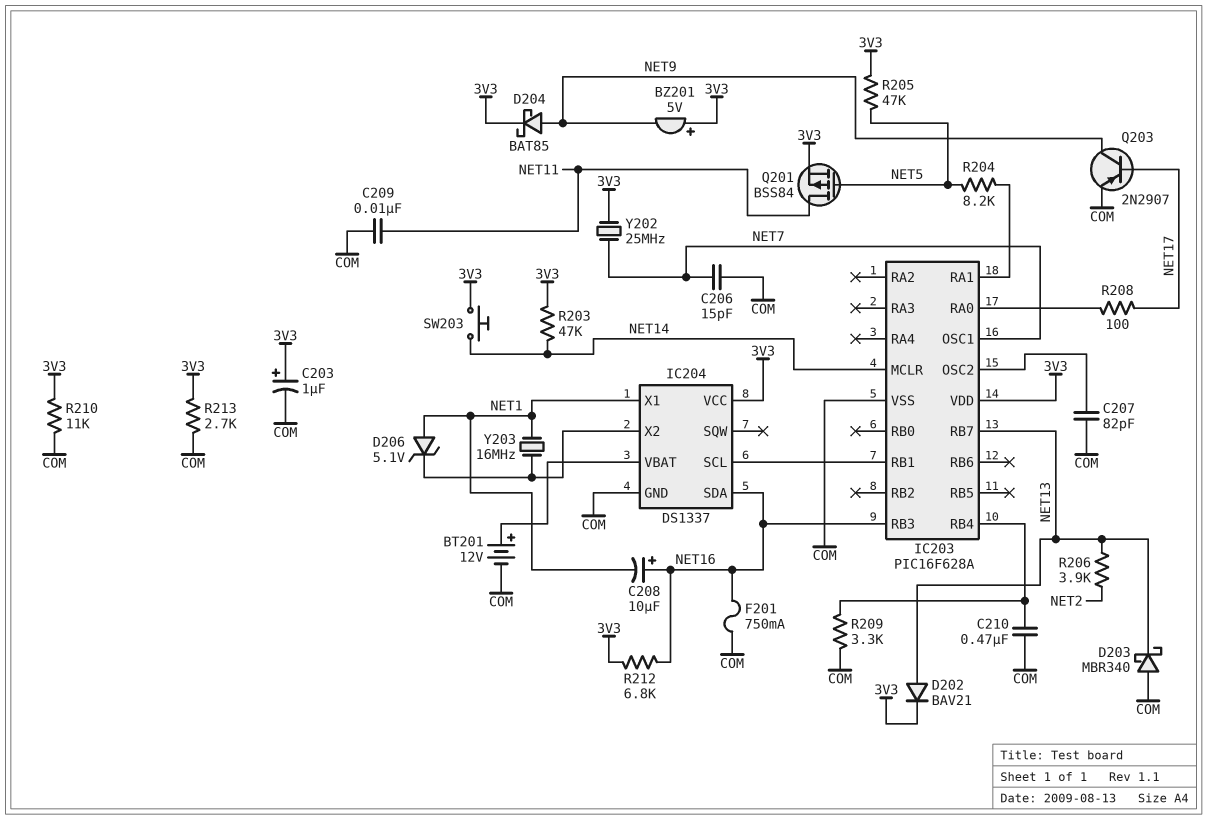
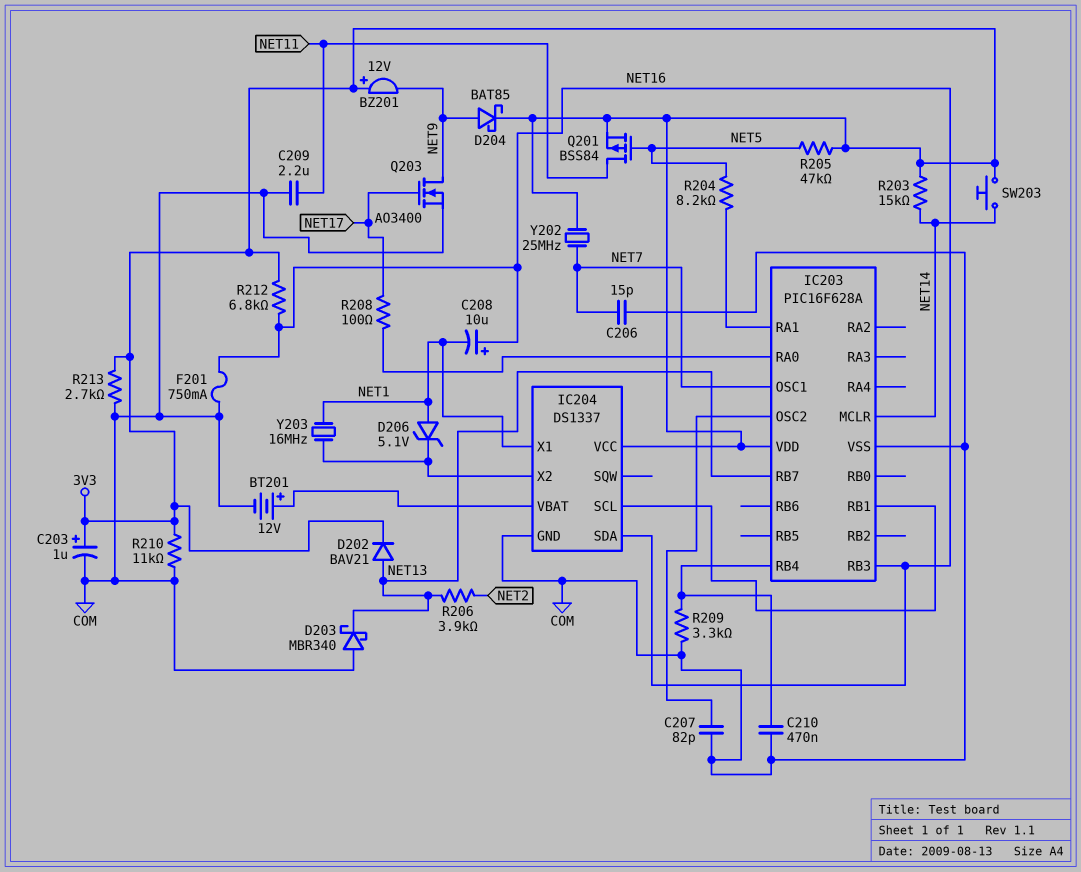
BZ201: buzzer 5V (plus 3V3, minus NET9) -> buzzer 12V (plus 3V3, minus NET9)
C209: 10nF (COM, NET11) -> 2.2uF (COM, NET11)
Q203: PNP 2N2907 (B NET17, C NET9, E COM) -> NMOS AO3400 (G NET17, D NET9, S COM)
R203: 47k (3V3, NET14) -> 15k (3V3, NET14)

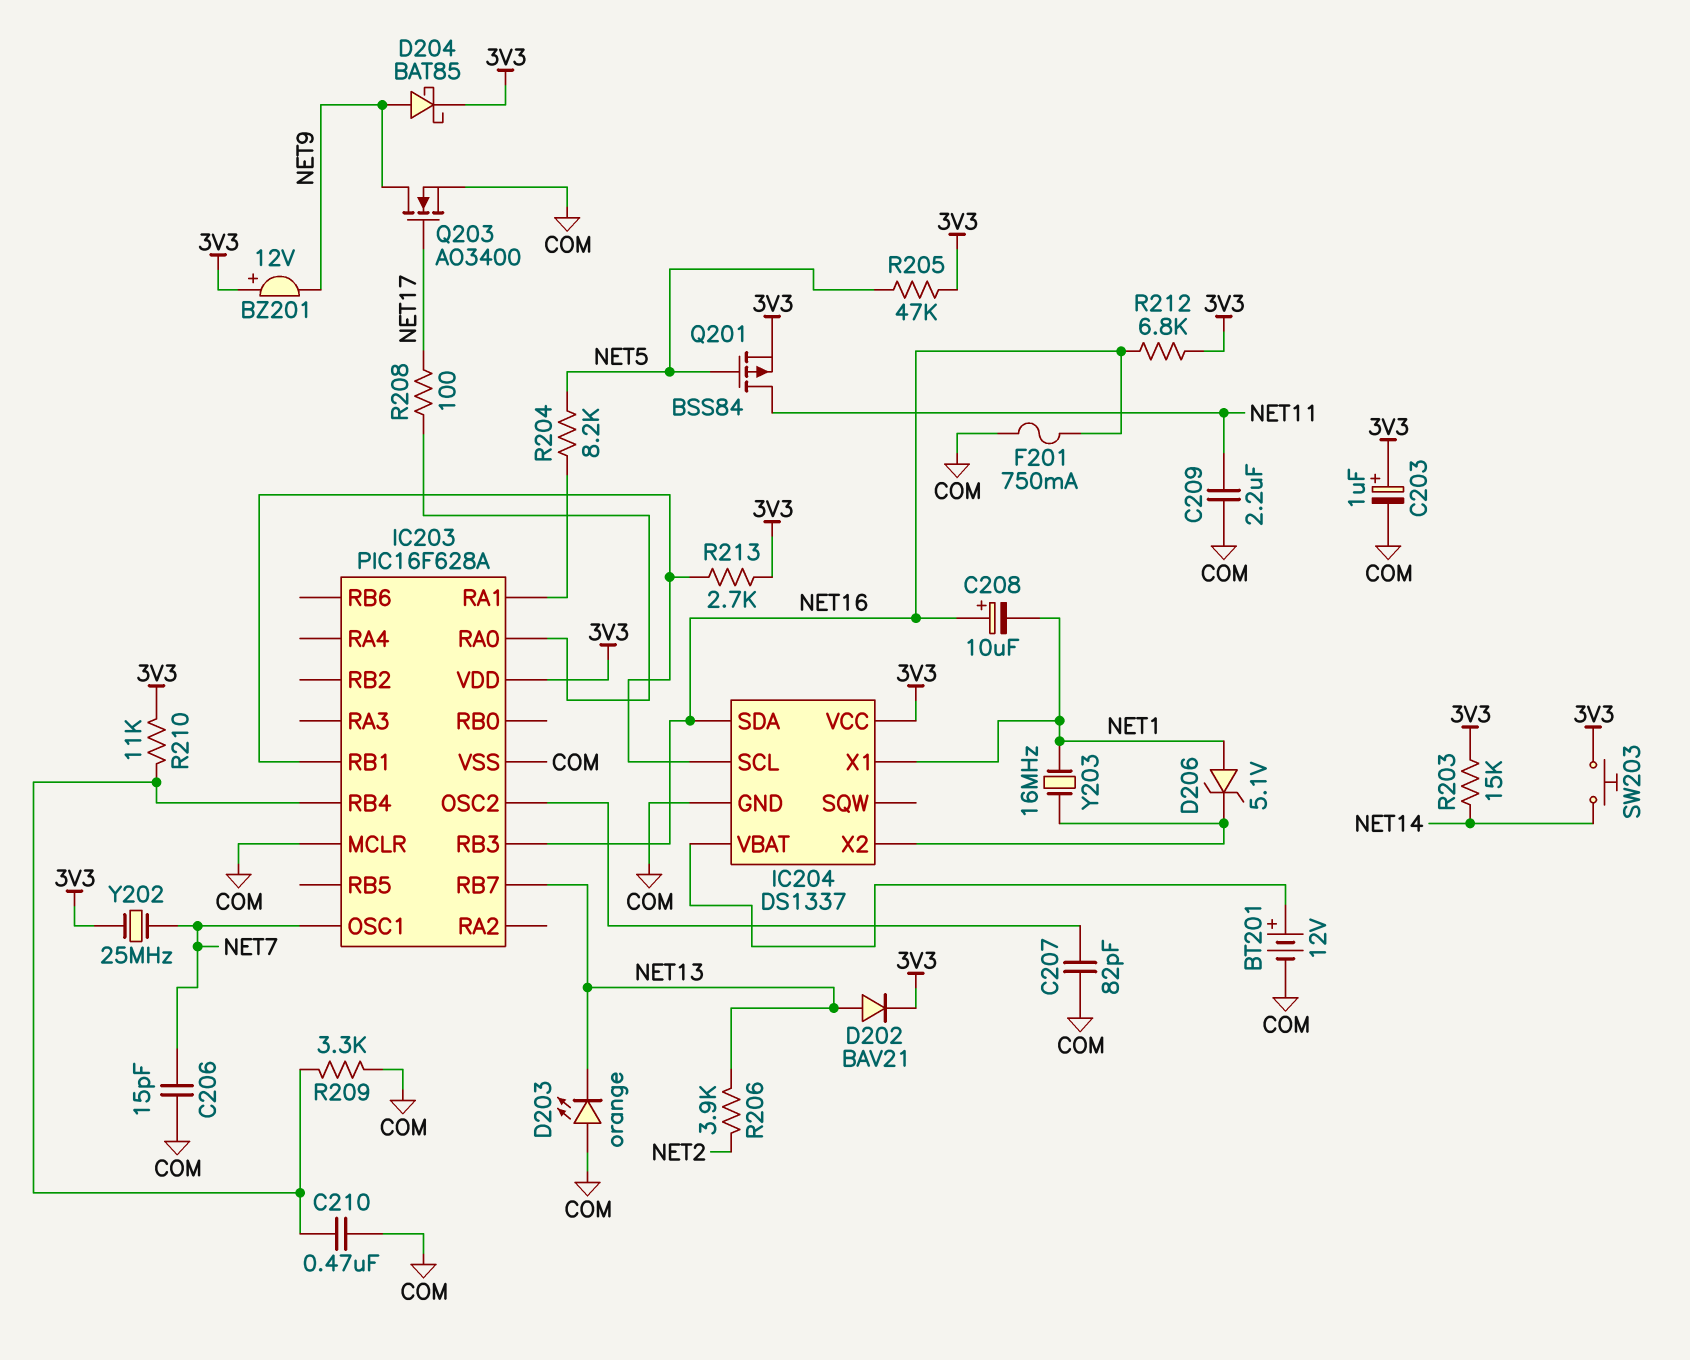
D203: schottky MBR340 (A COM, K NET13) -> LED orange (A COM, K NET13)
IC203 pin MCLR: NET14 -> COM
R210: 11k (3V3, COM) -> 11k (3V3, IC203/RB4)
R213: 2.7k (3V3, COM) -> 2.7k (3V3, IC203/RB1)

